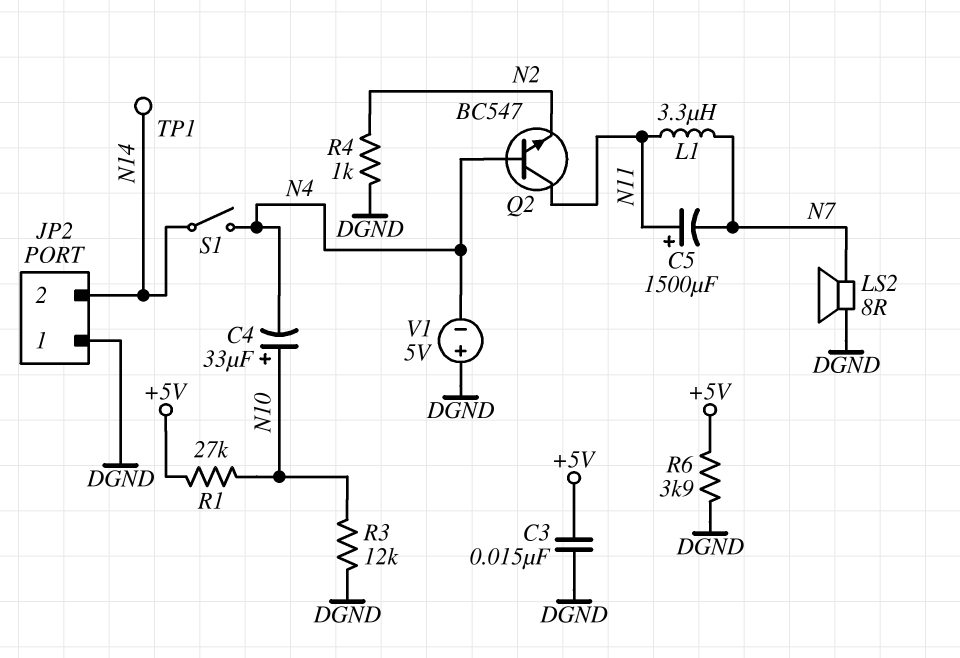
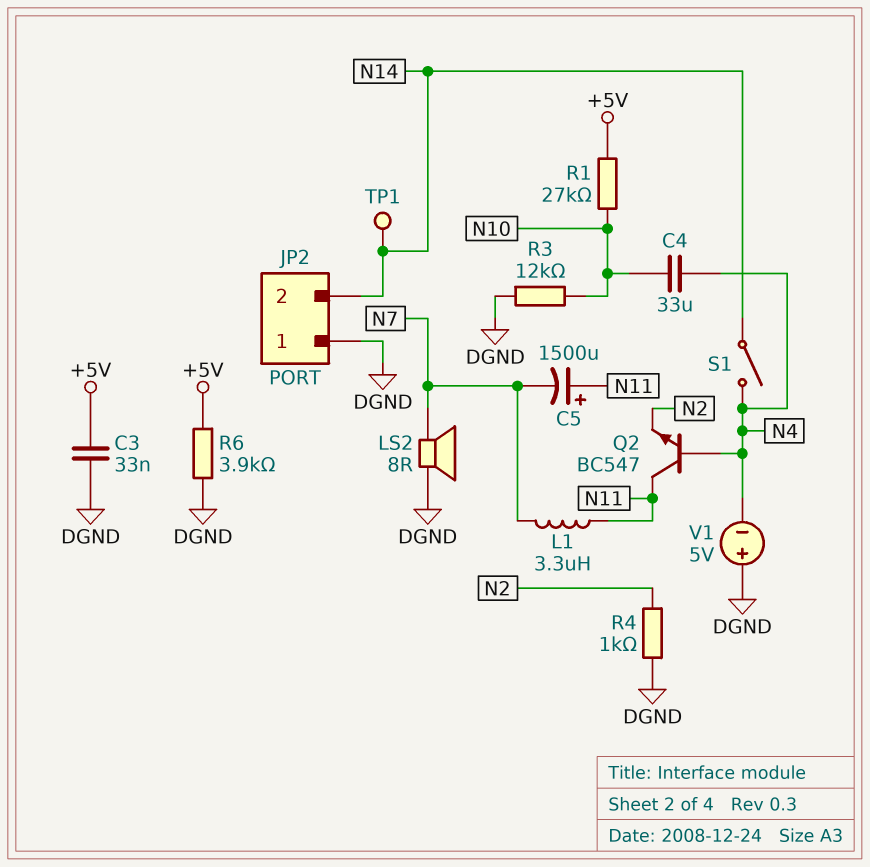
C3: 15nF (+5V, DGND) -> 33nF (+5V, DGND)
C4: 33uF (plus N10, minus N4) -> 33uF (N4, N10)

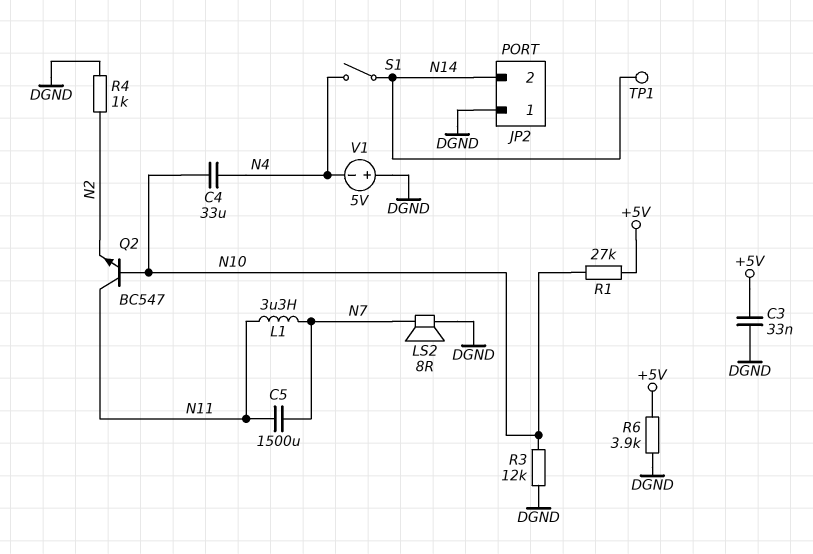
C5: 1500uF (plus N11, minus N7) -> 1500uF (N7, N11)
Q2: NPN BC547 (B N4, C N11, E N2) -> NPN BC547 (B N10, C N11, E N2)

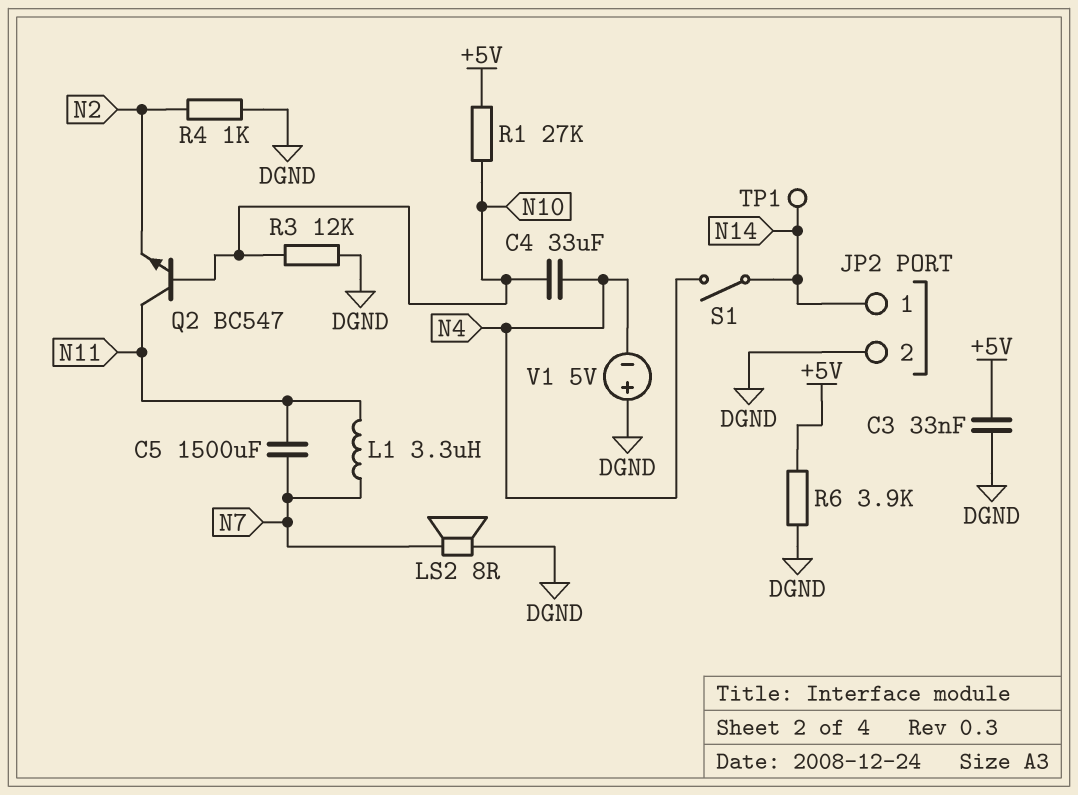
JP2 pin 1: DGND -> N14
JP2 pin 2: N14 -> DGND

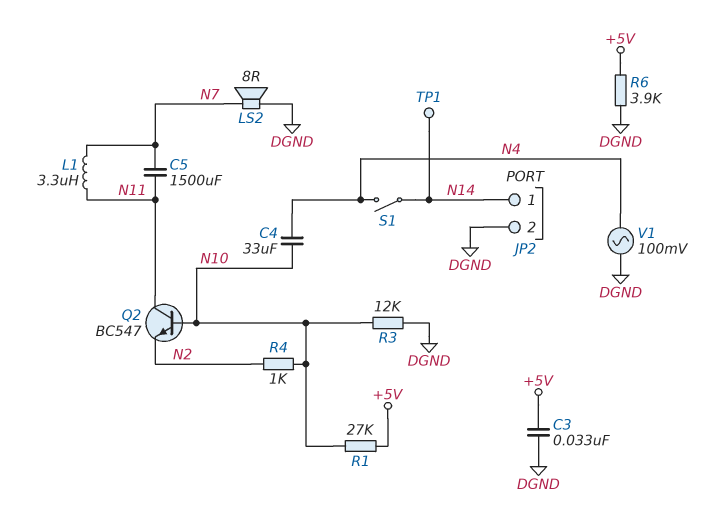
R4: 1k (DGND, N2) -> 1k (N2, N10)
V1: 5V (plus DGND, minus N4) -> AC 100mV (DGND, N4)

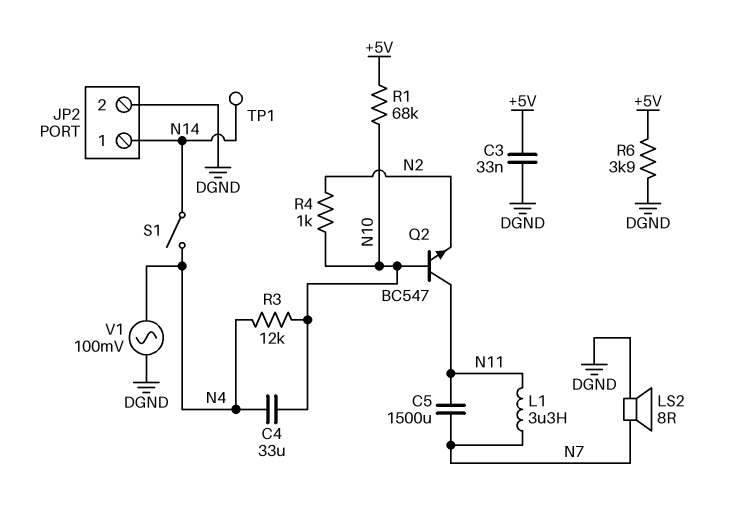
R1: 27k (+5V, N10) -> 68k (+5V, N10)
R3: 12k (DGND, N10) -> 12k (N4, N10)

